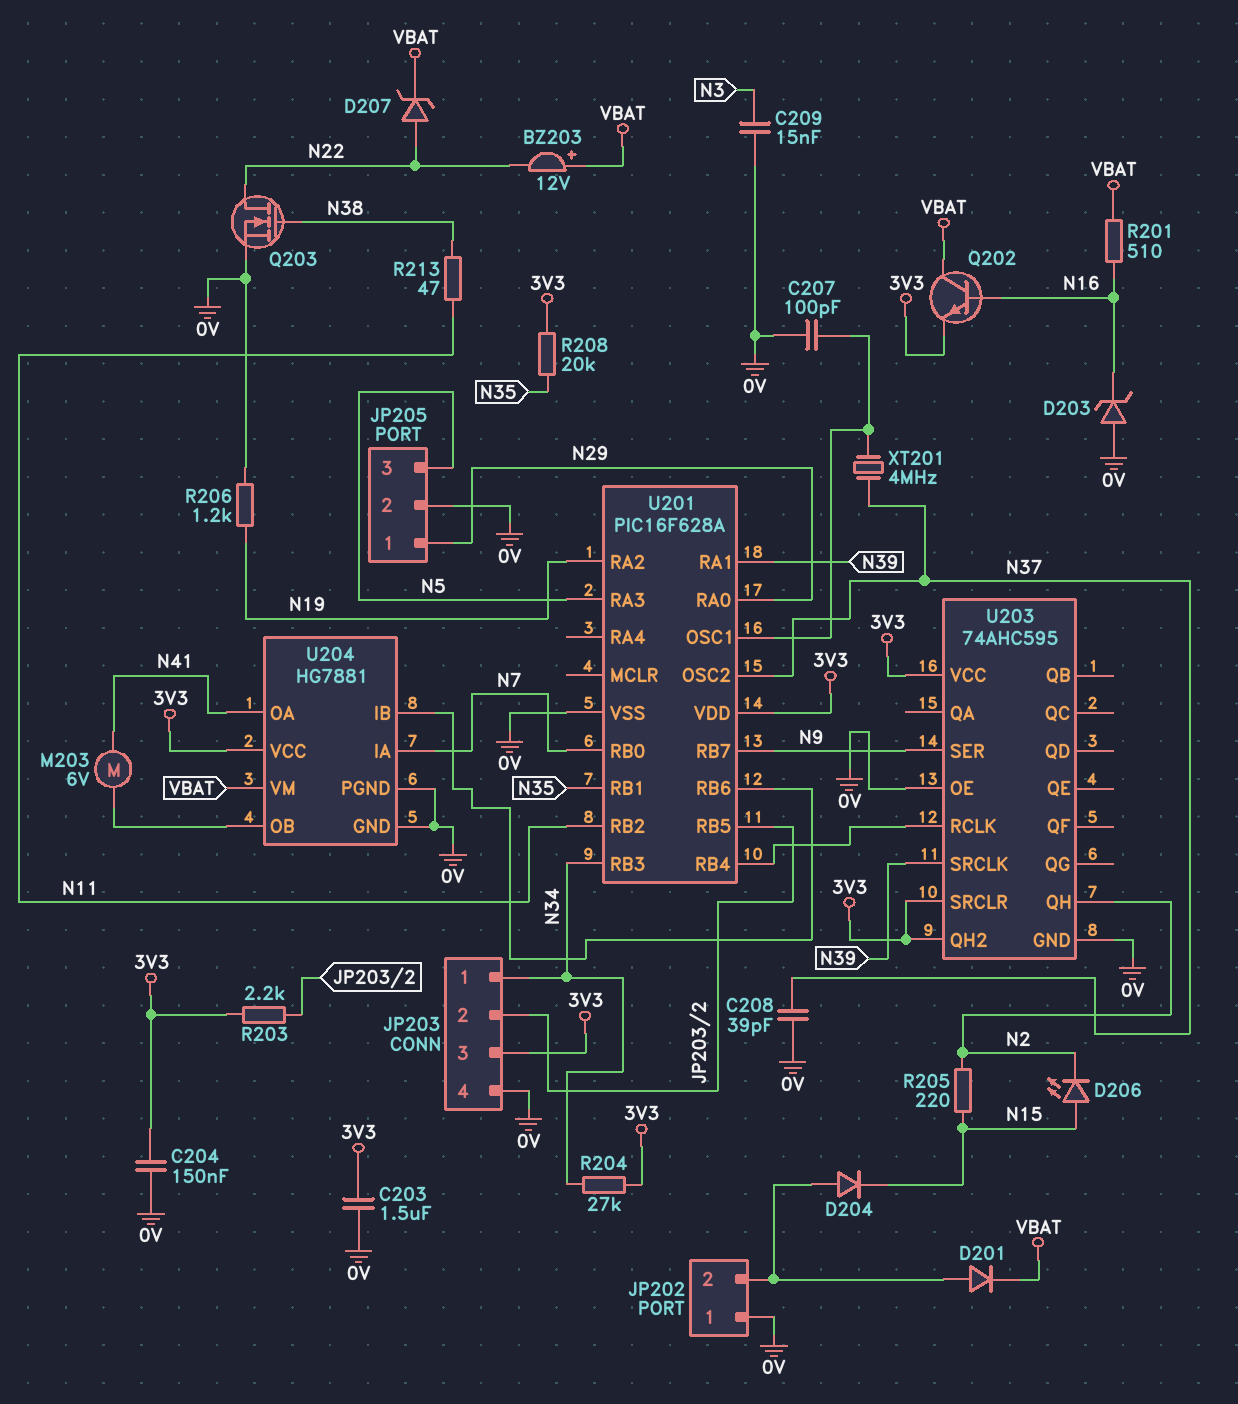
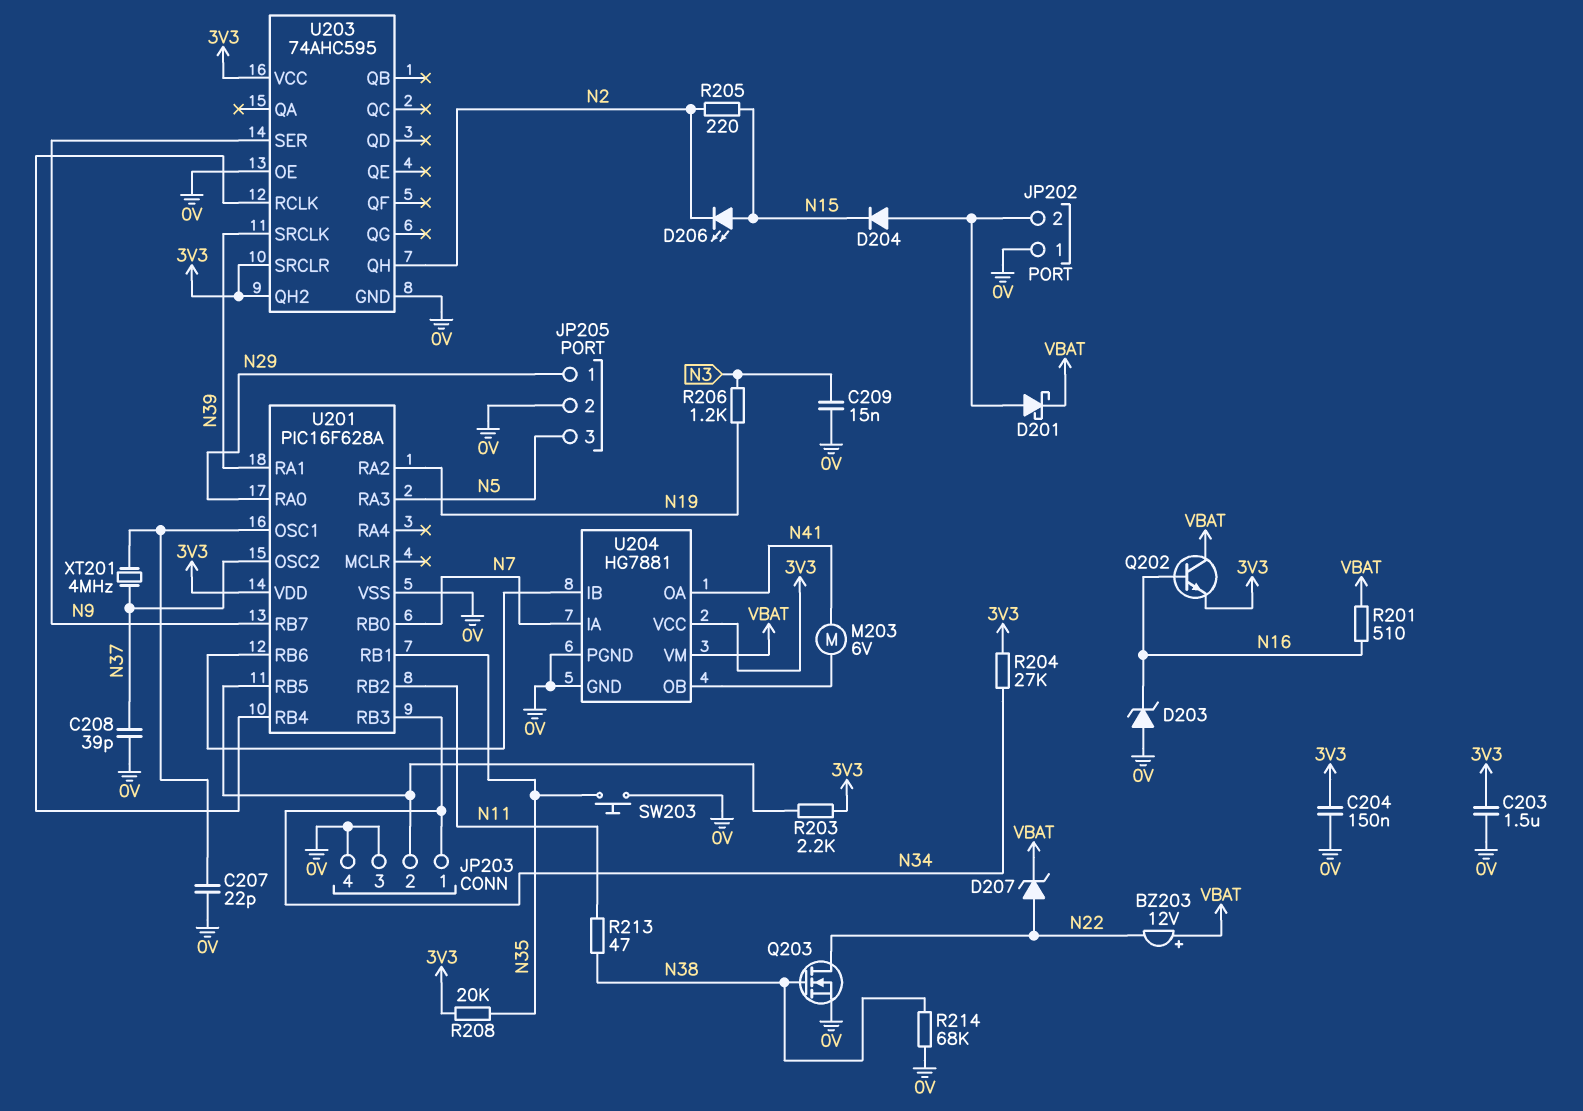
C207: 100pF (0V, U201/OSC1) -> 22pF (0V, U201/OSC1)
D201: diode (A JP202/2, K VBAT) -> schottky (A JP202/2, K VBAT)
JP203 pin 3: 3V3 -> 0V
R206: 1.2k (0V, N19) -> 1.2k (N3, N19)
R214: none -> 68k (0V, N38)
SW203: none -> button (0V, N35)

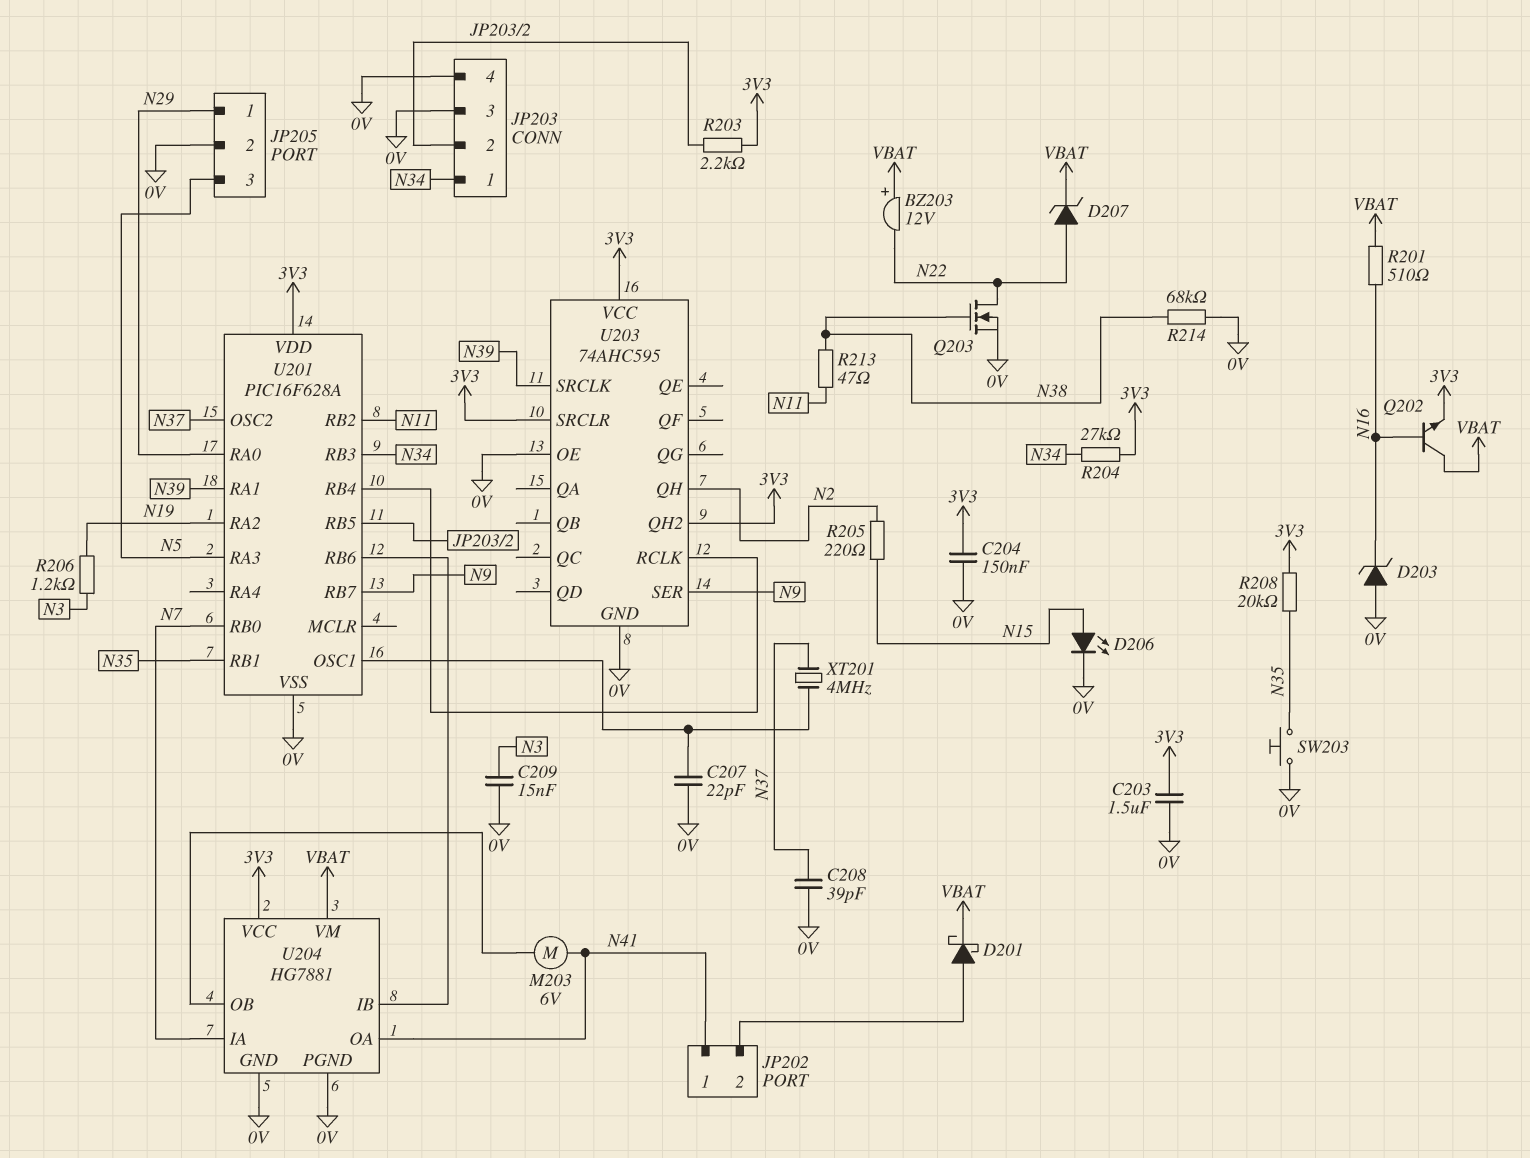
D204: diode (A JP202/2, K N15) -> none
D206: LED (A N15, K N2) -> LED (A N15, K 0V)
JP202 pin 1: 0V -> N41

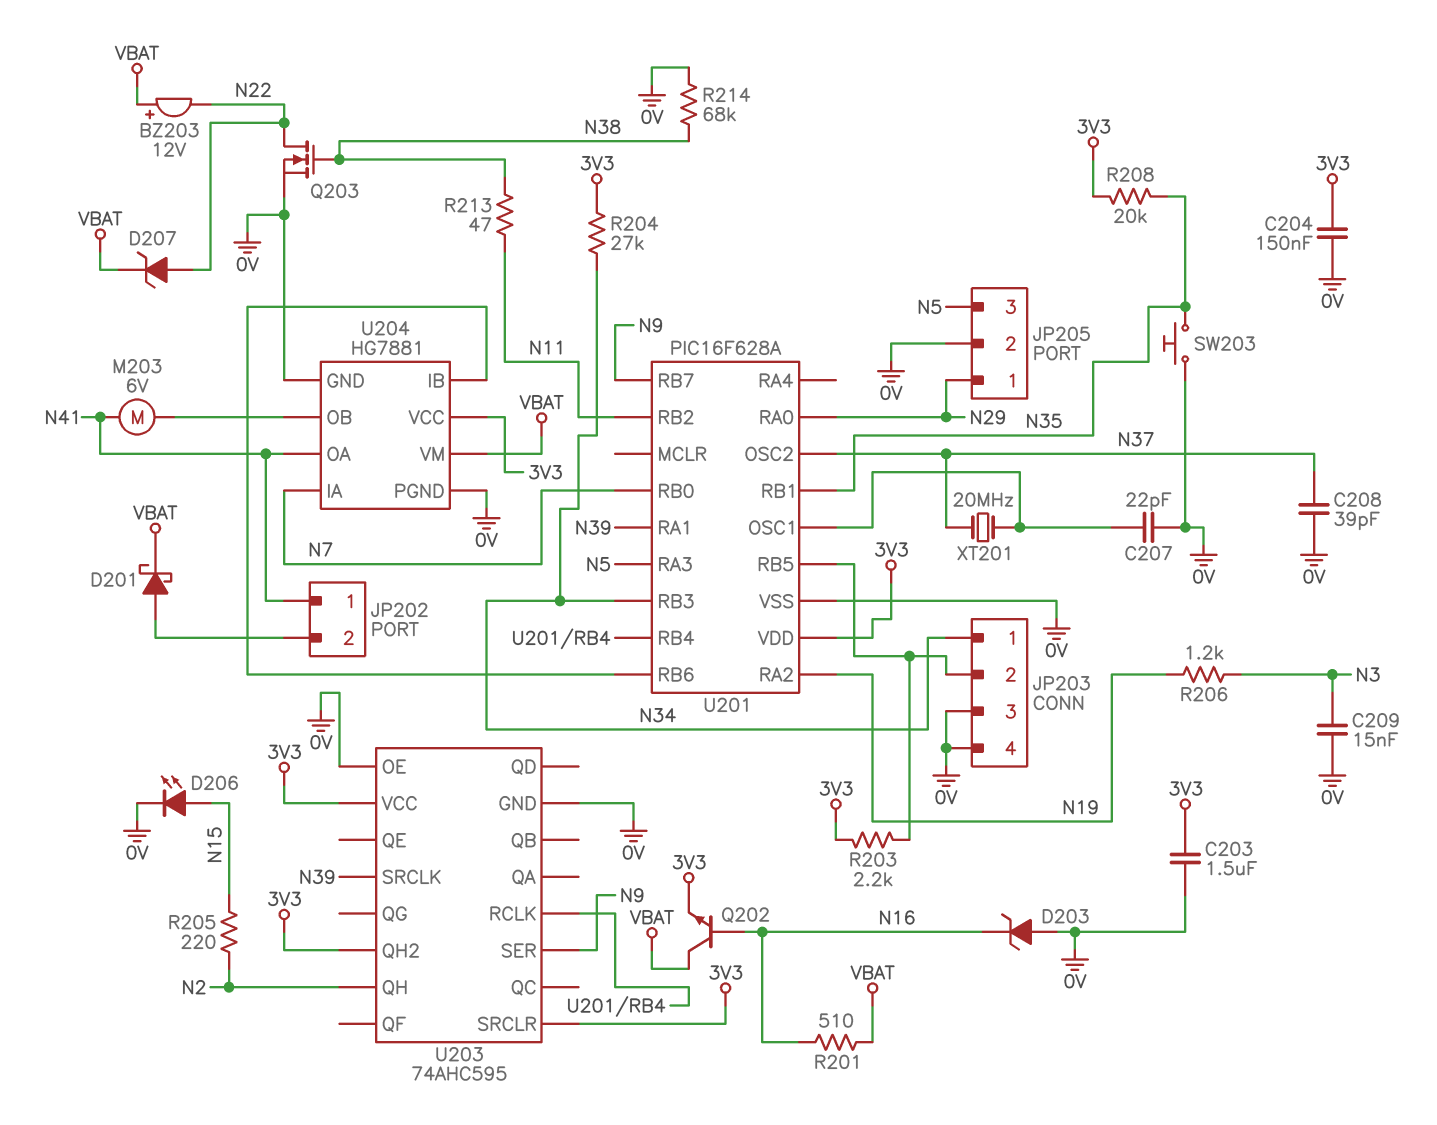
XT201: 4MHz (N37, U201/OSC1) -> 20MHz (N37, U201/OSC1)

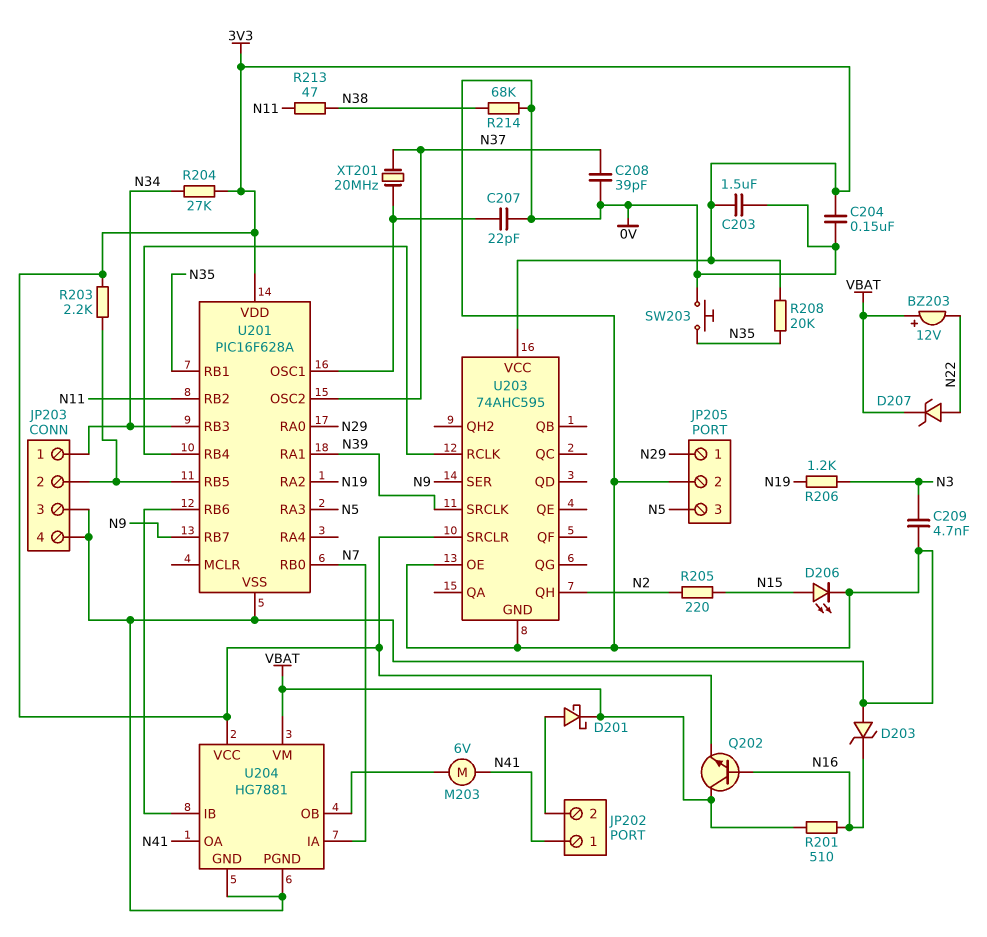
C209: 15nF (0V, N3) -> 4.7nF (0V, N3)
Q203: NMOS (G N38, D N22, S 0V) -> none
U203 pin QH2: 3V3 -> none

